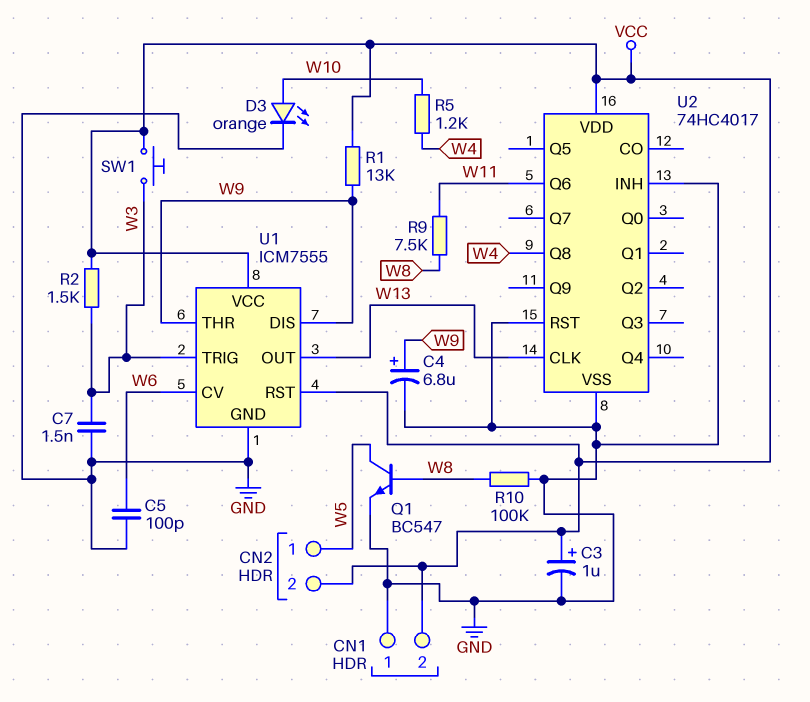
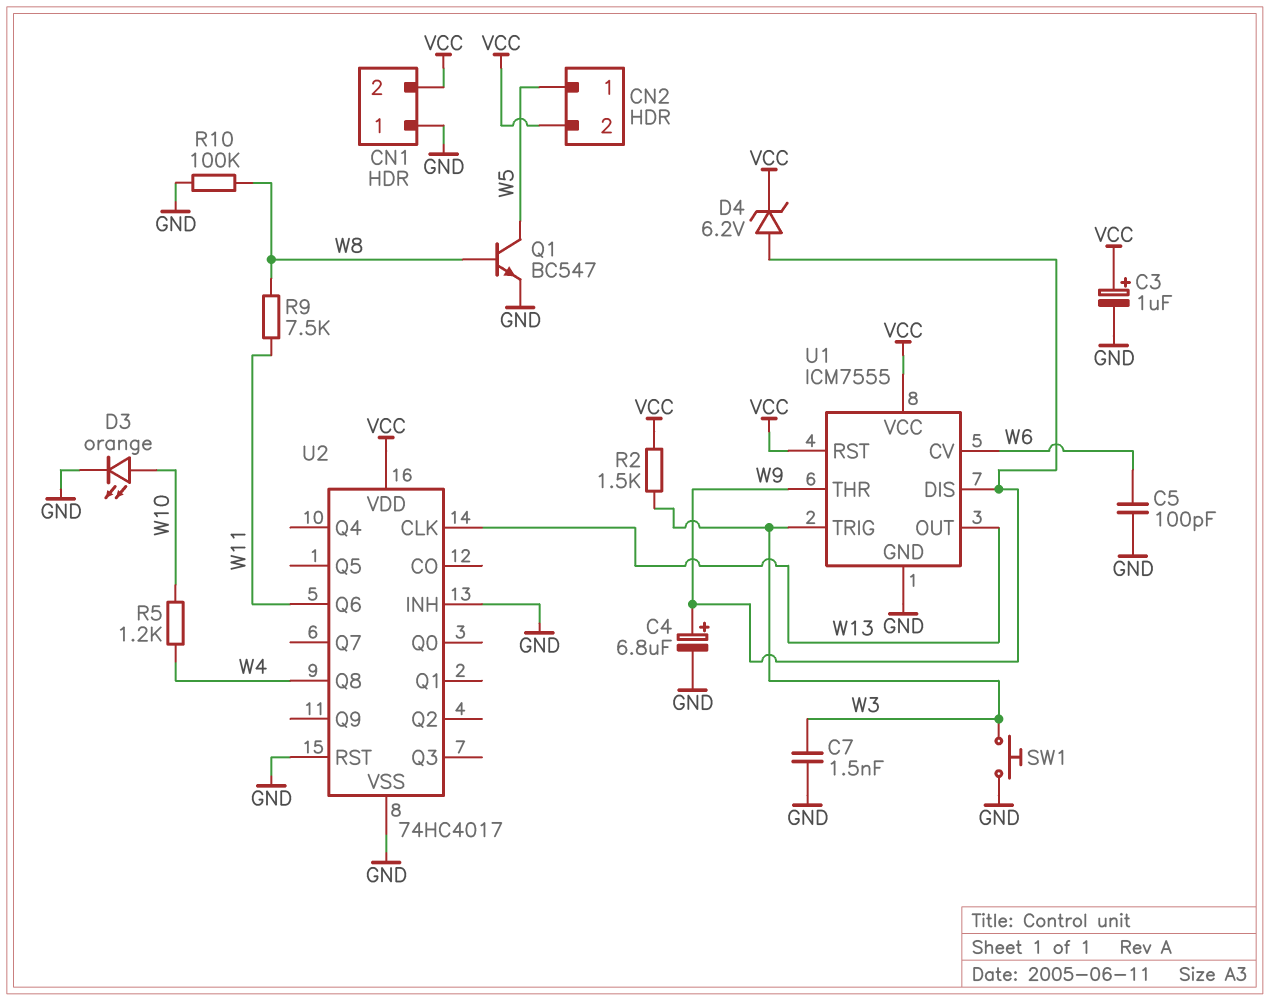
D4: none -> zener 6.2V (A W9, K VCC)
R1: 13k (VCC, W9) -> none
SW1: button (VCC, W3) -> button (GND, W3)

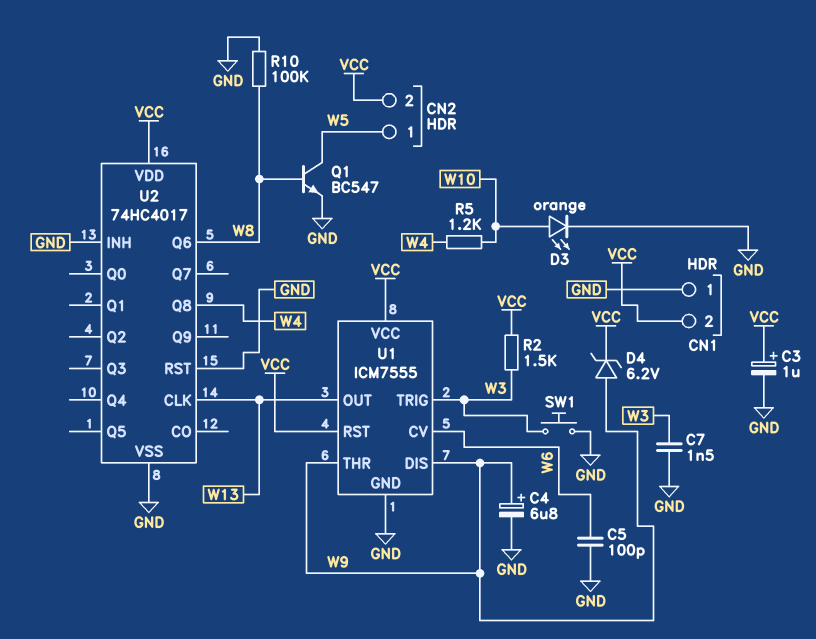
R9: 7.5k (W8, W11) -> none
U2 pin Q6: W11 -> W8

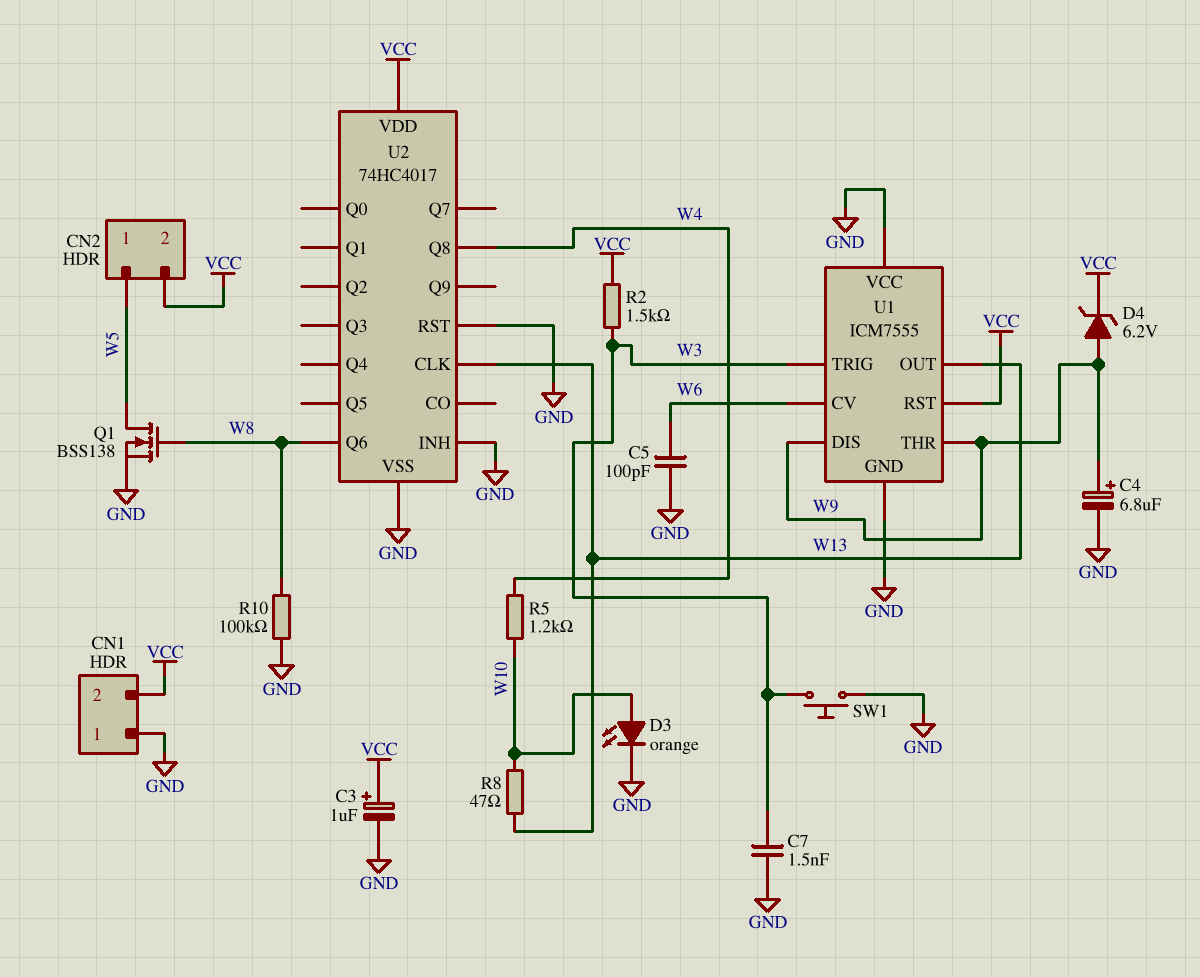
Q1: NPN BC547 (B W8, C W5, E GND) -> NMOS BSS138 (G W8, D W5, S GND)
R8: none -> 47 (W10, W13)
U1 pin VCC: VCC -> GND

